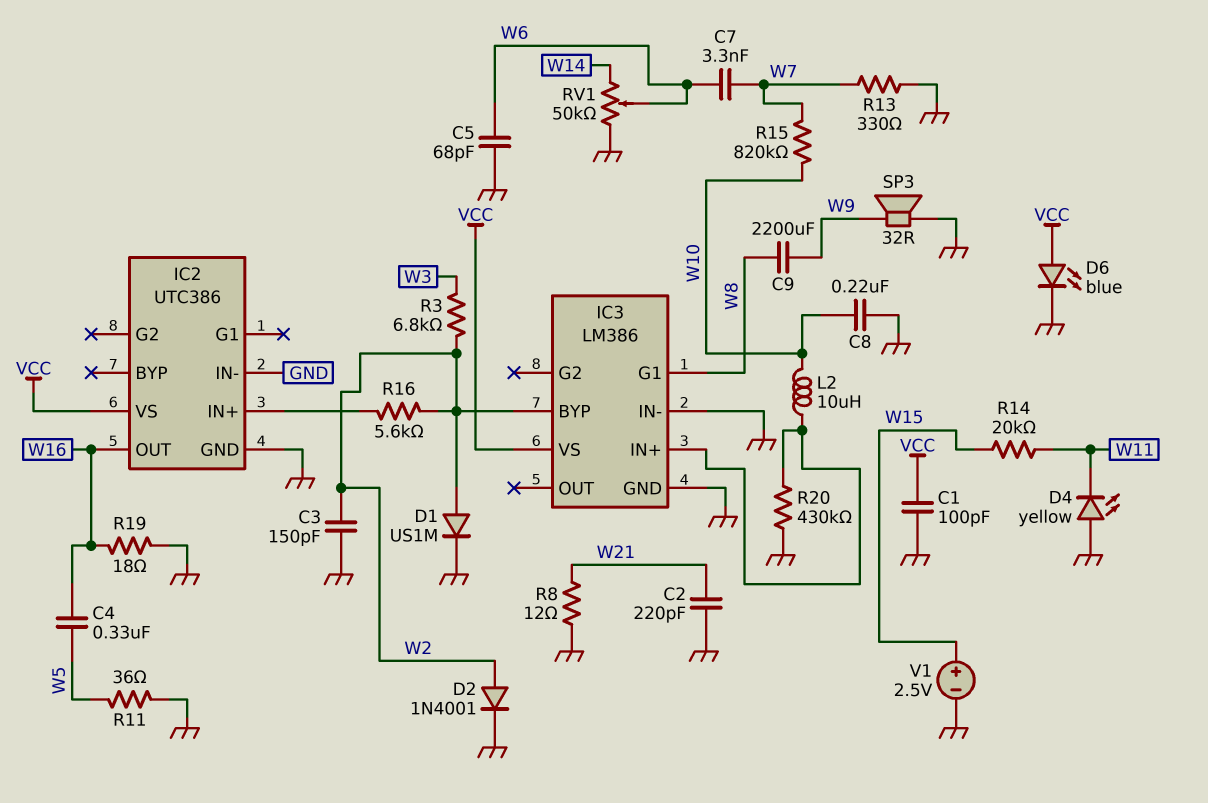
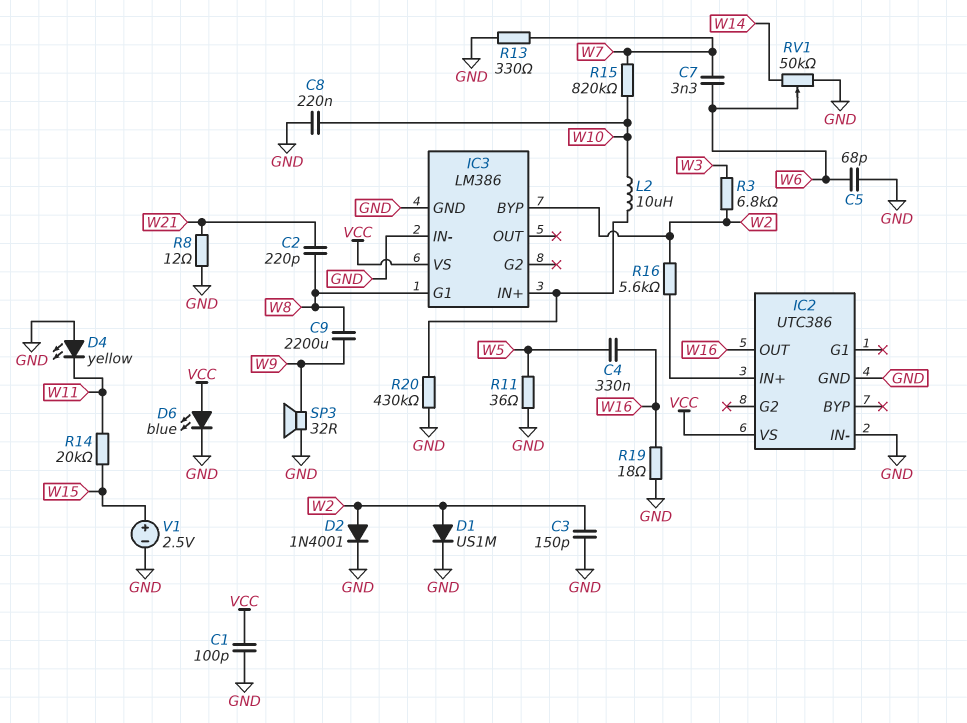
C2: 220pF (GND, W21) -> 220pF (W8, W21)

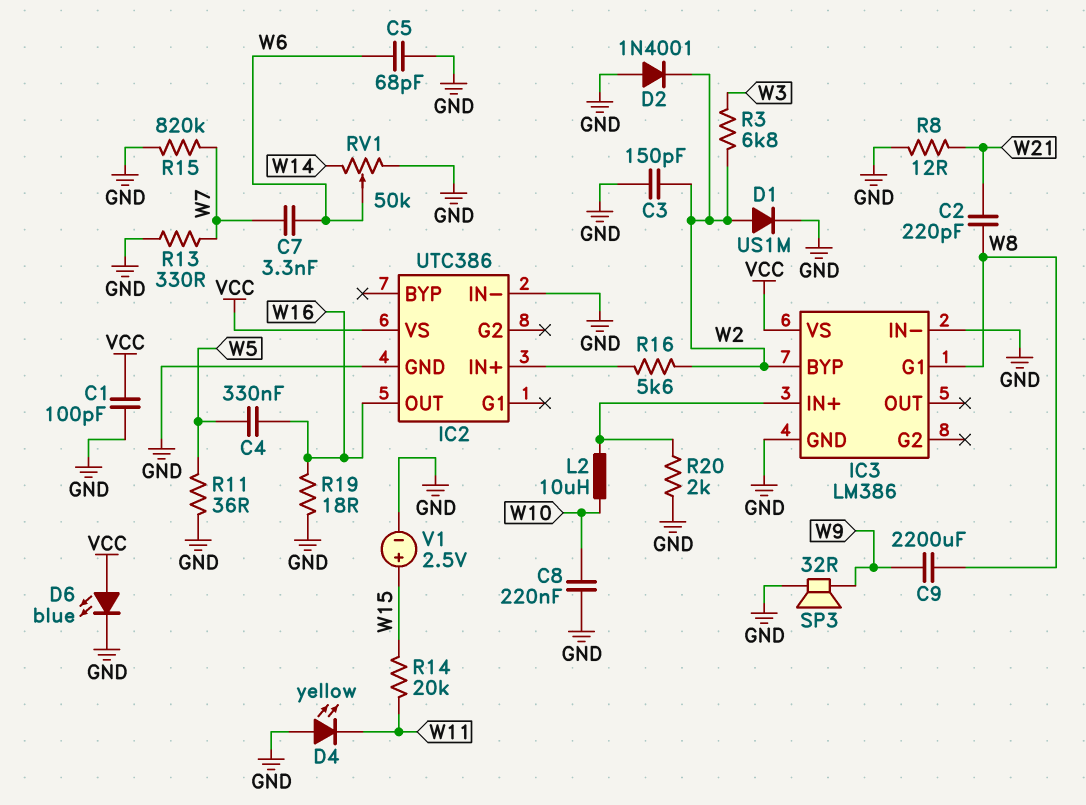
D2: diode 1N4001 (A W2, K GND) -> diode 1N4001 (A GND, K W2)
R15: 820k (W7, W10) -> 820k (GND, W7)
R20: 430k (GND, IC3/IN+) -> 2k (GND, IC3/IN+)

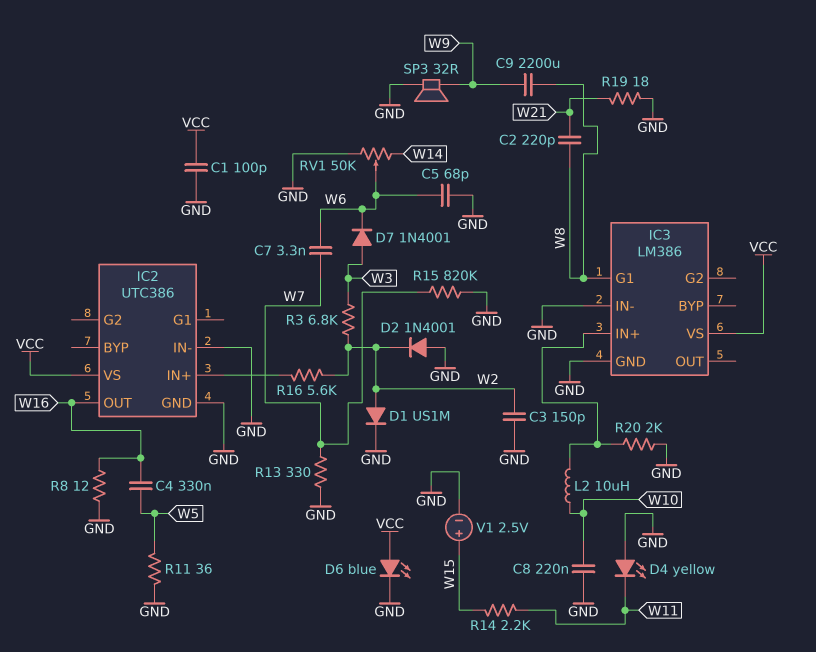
D7: none -> diode 1N4001 (A W3, K W6)
IC3 pin BYP: W2 -> none
R8: 12 (GND, W21) -> 12 (GND, W16)
R14: 20k (W11, W15) -> 2.2k (W11, W15)
R19: 18 (GND, W16) -> 18 (GND, W21)

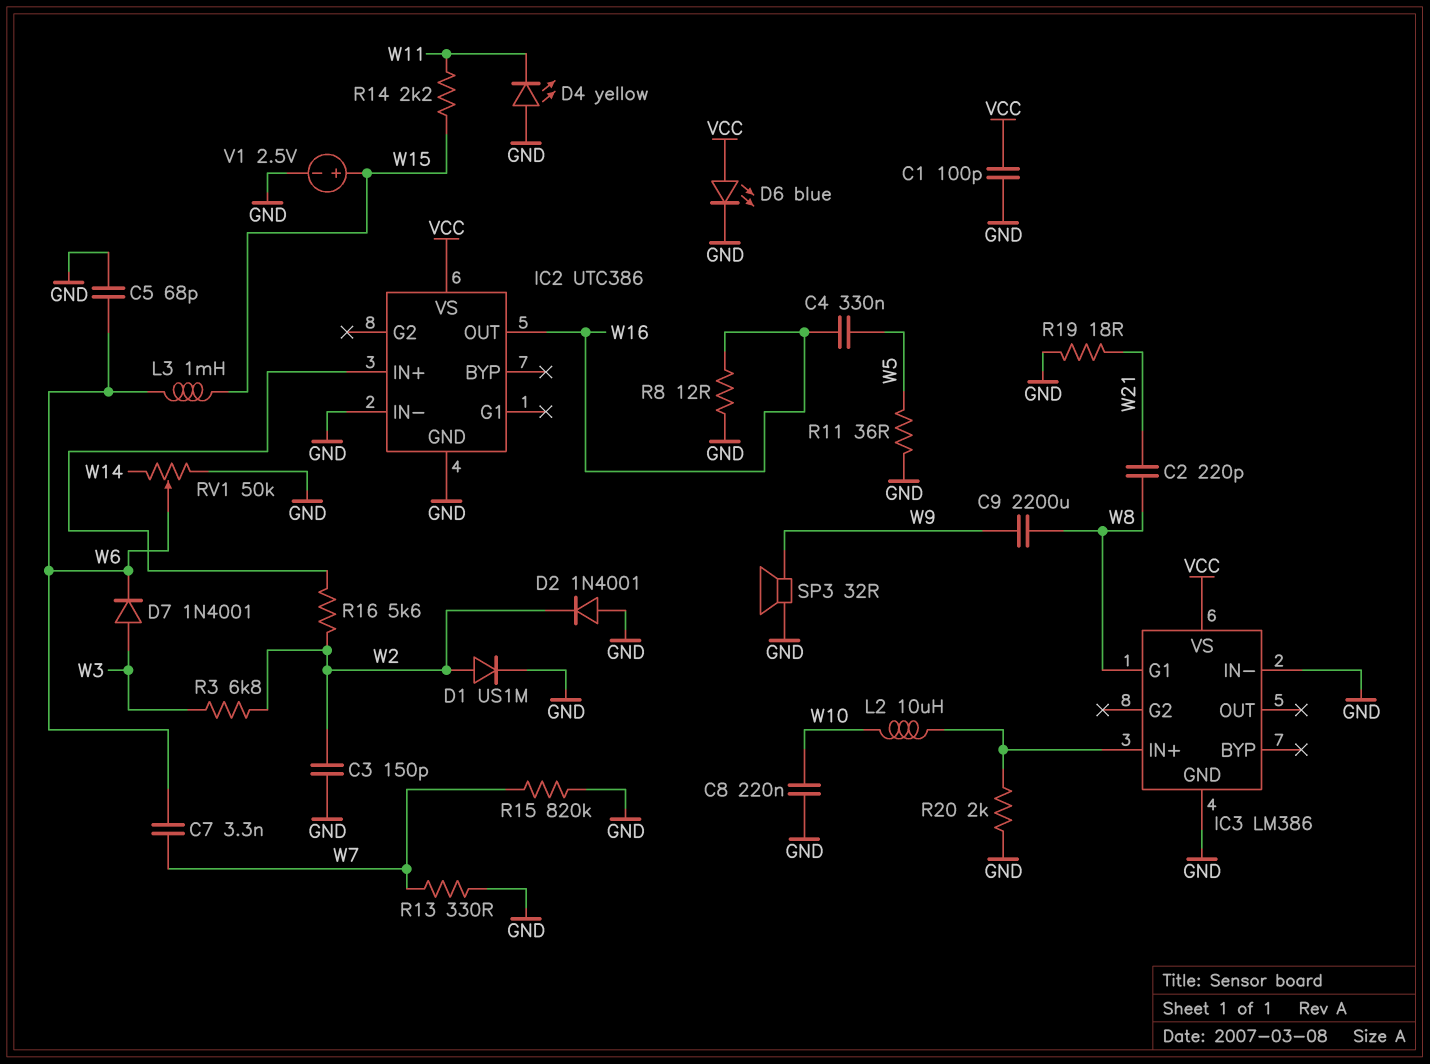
L3: none -> 1mH (W6, W15)

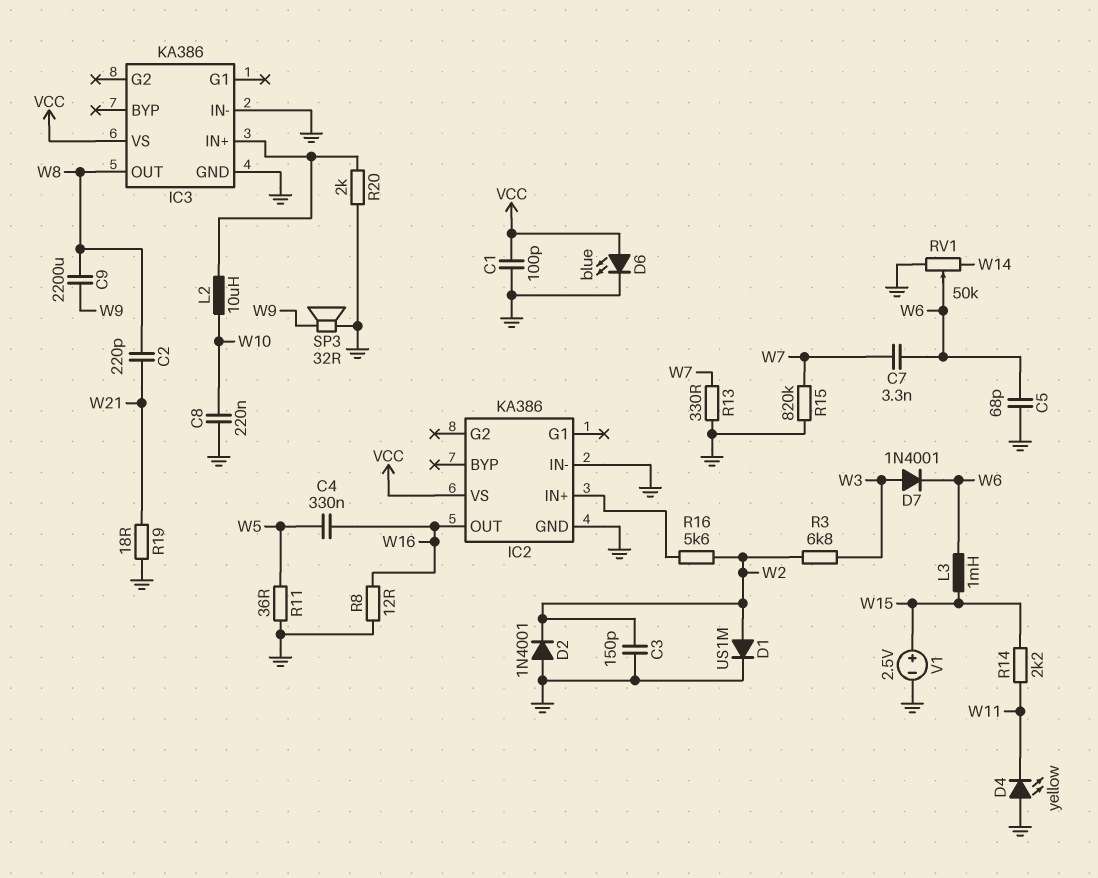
IC2: UTC386 -> KA386
IC3: LM386 -> KA386
IC3 pin G1: W8 -> none
IC3 pin OUT: none -> W8

